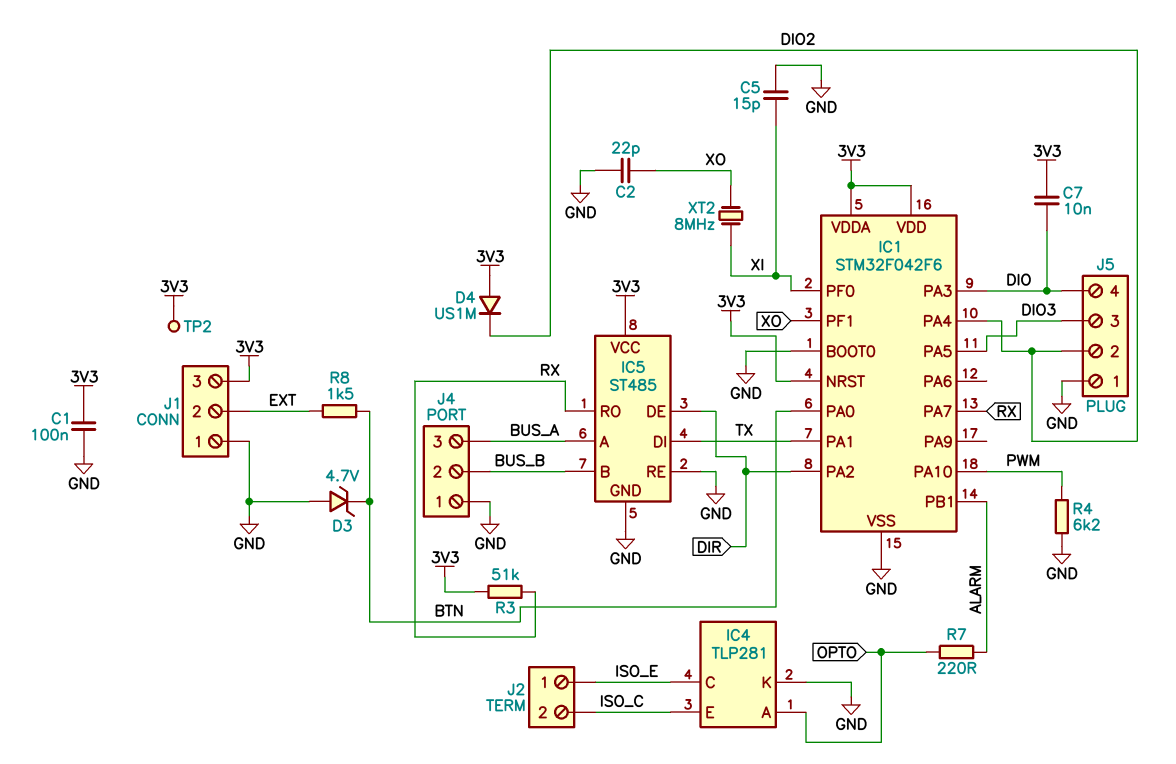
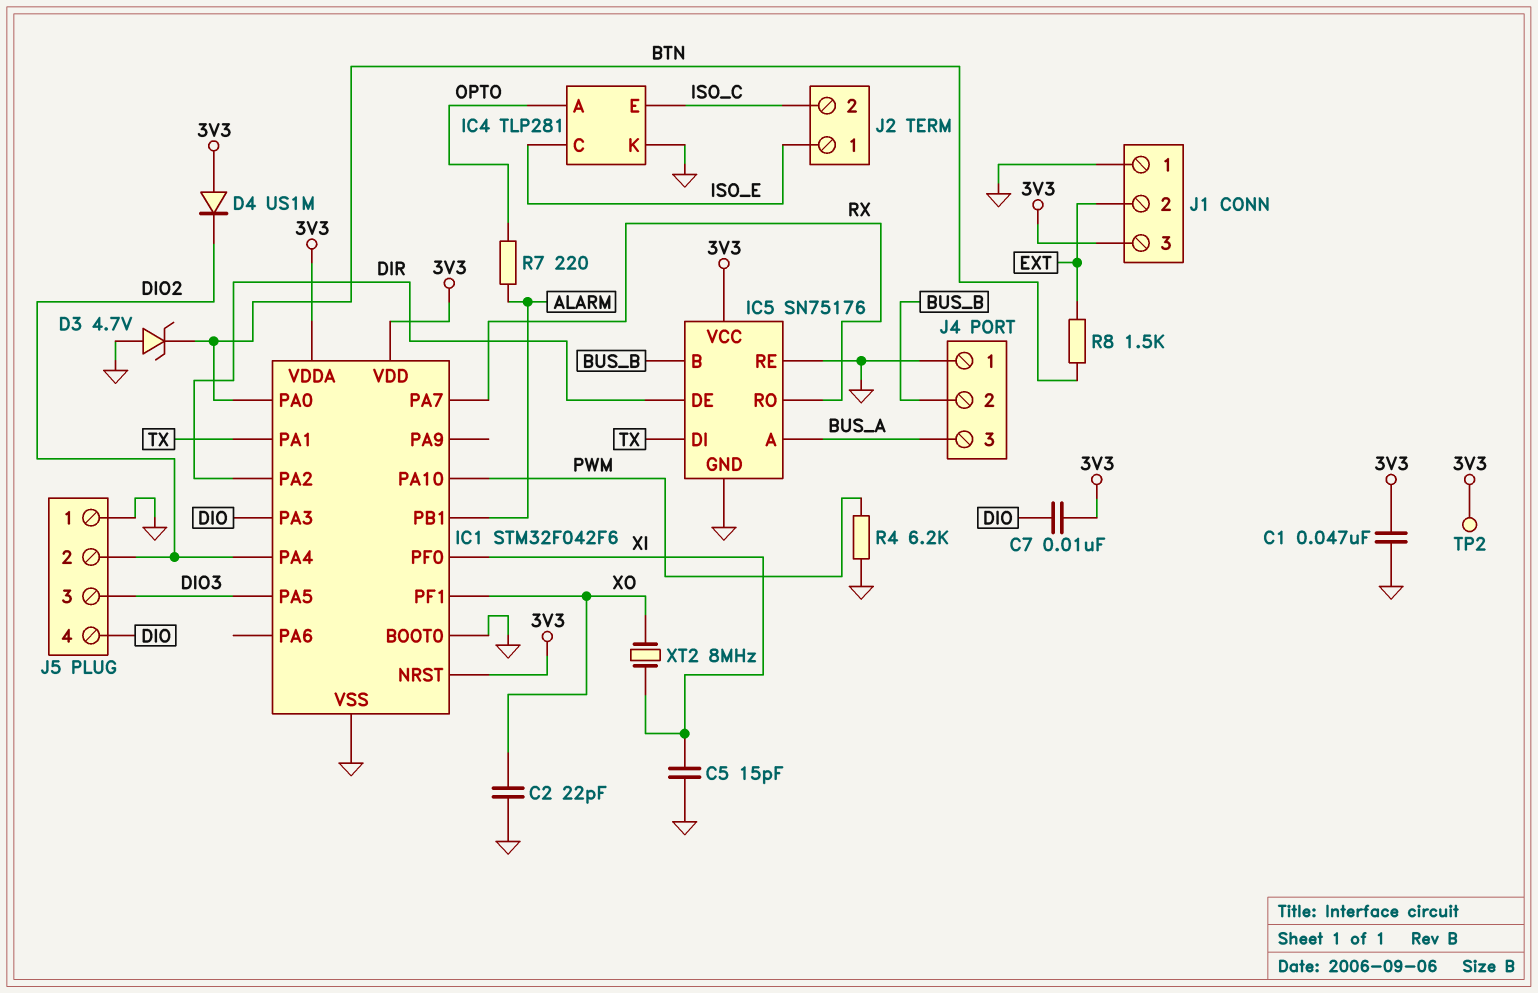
C1: 100nF (3V3, GND) -> 47nF (3V3, GND)
IC5: ST485 -> SN75176
R3: 51k (3V3, RX) -> none

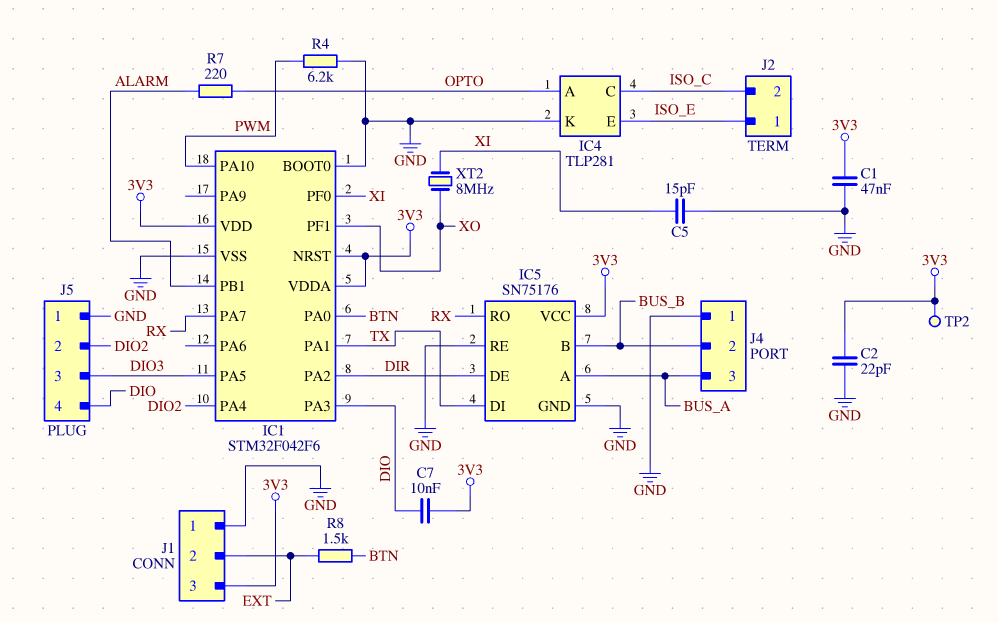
C2: 22pF (GND, XO) -> 22pF (3V3, GND)
D3: zener 4.7V (A GND, K BTN) -> none
D4: diode US1M (A 3V3, K DIO2) -> none
IC4 pin C: ISO_E -> ISO_C
IC4 pin E: ISO_C -> ISO_E

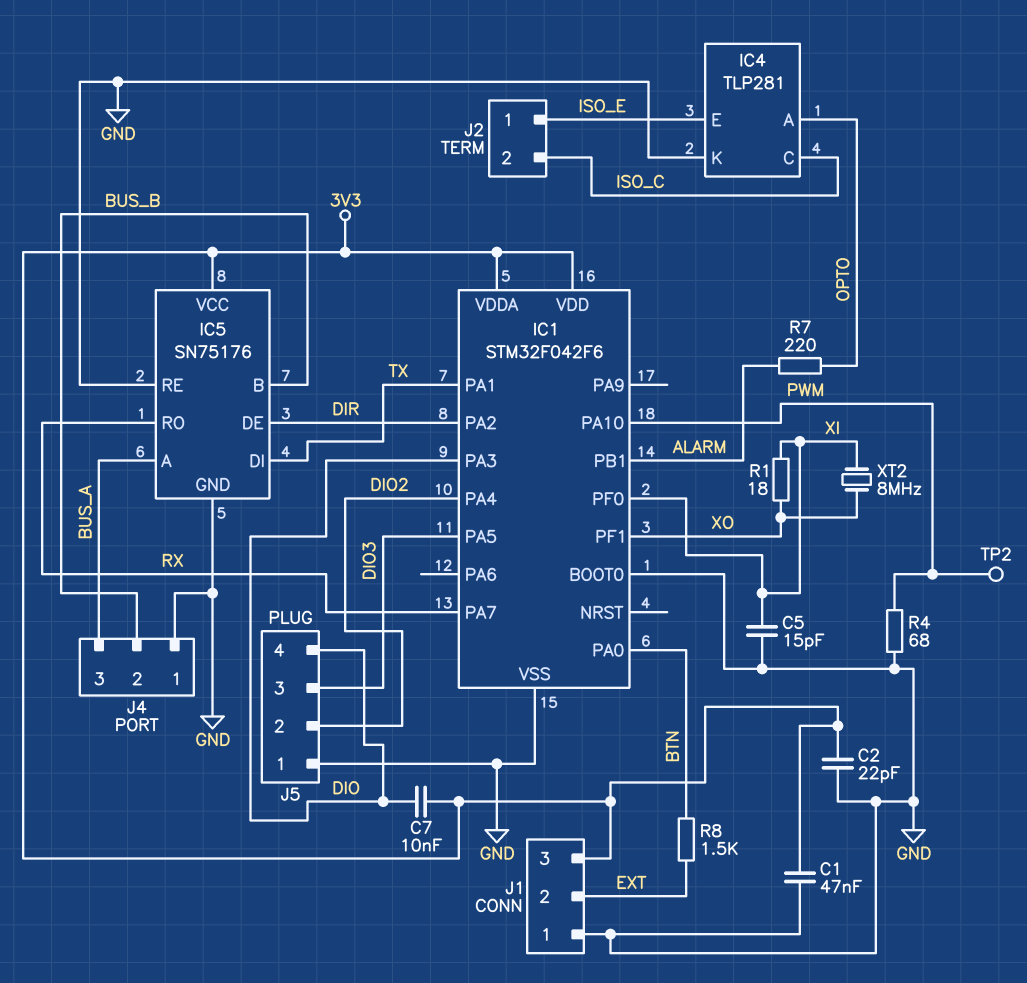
IC1 pin NRST: 3V3 -> none
R1: none -> 18 (XI, XO)
R4: 6.2k (GND, PWM) -> 68 (GND, PWM)
TP2: test point (3V3) -> test point (PWM)

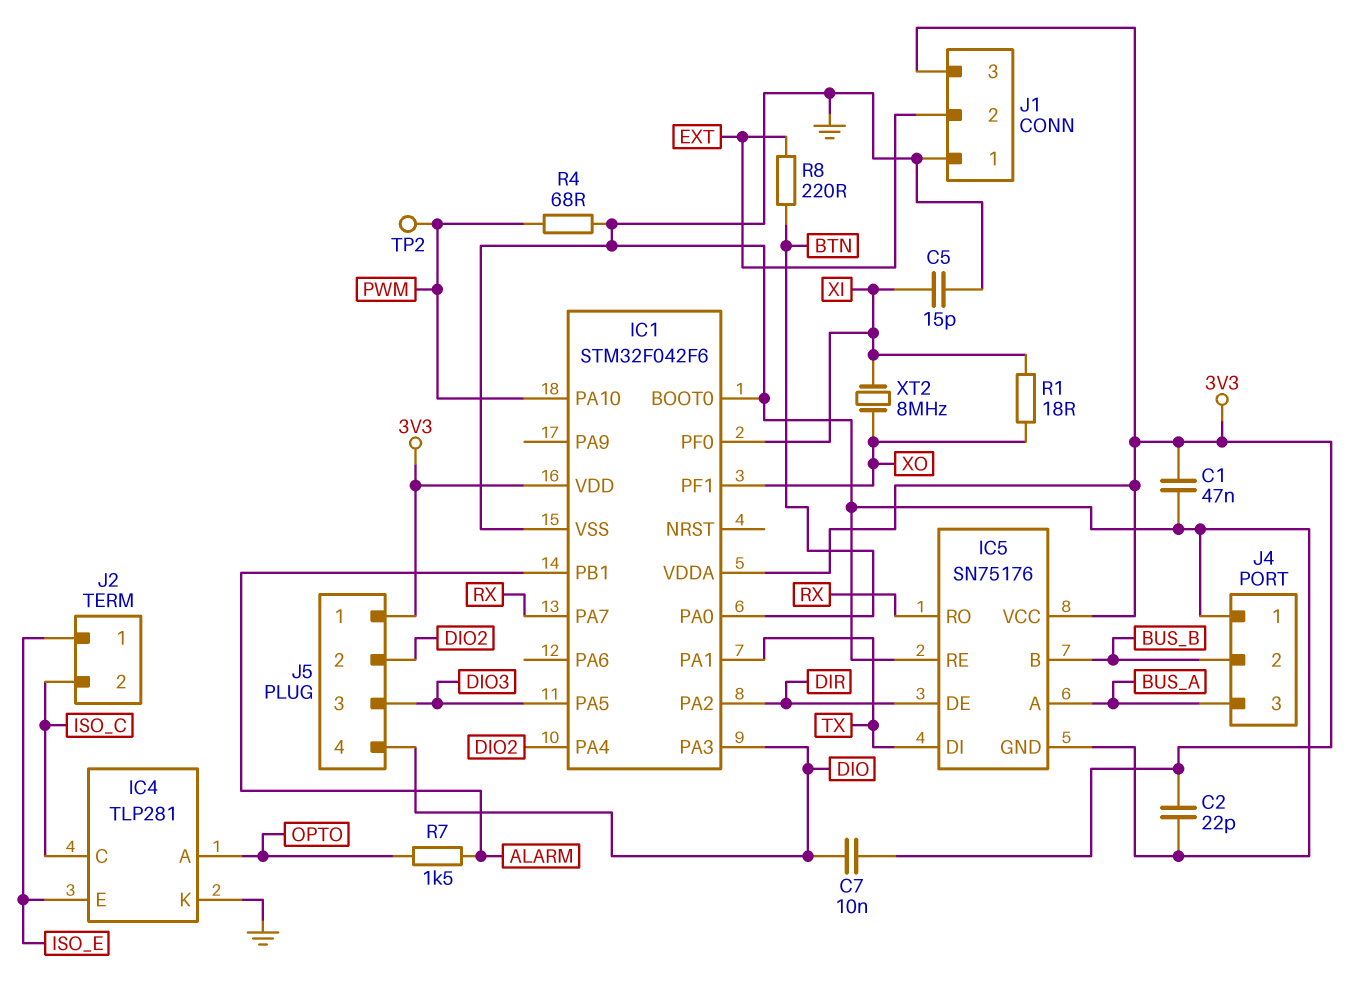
J5 pin 1: GND -> 3V3
R7: 220 (ALARM, OPTO) -> 1.5k (ALARM, OPTO)
R8: 1.5k (BTN, EXT) -> 220 (BTN, EXT)

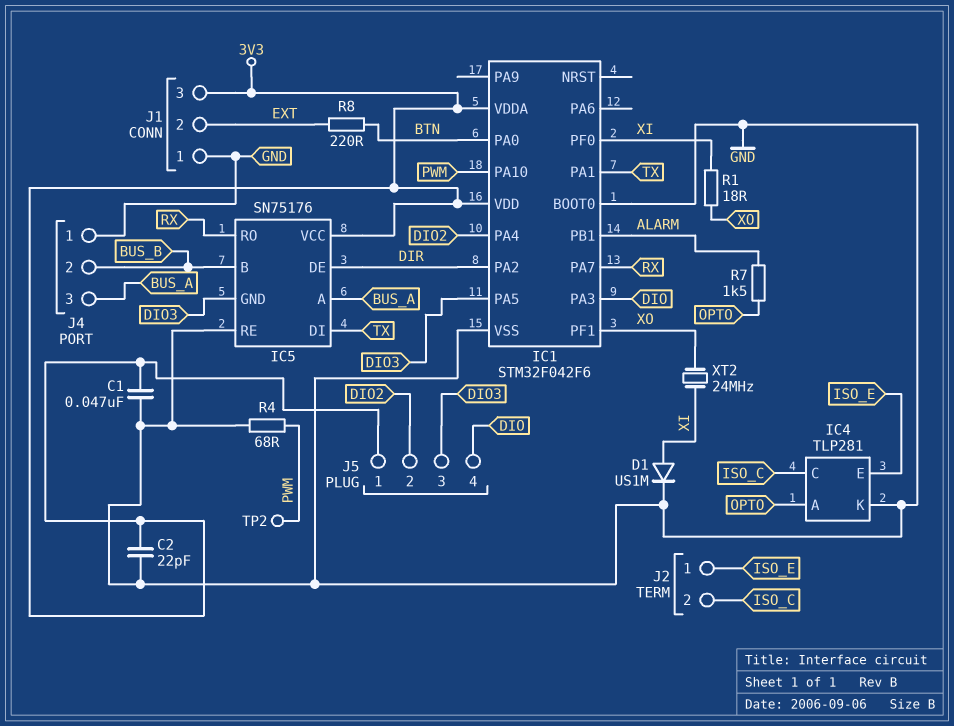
C5: 15pF (GND, XI) -> none
C7: 10nF (3V3, DIO) -> none
D1: none -> diode US1M (A XI, K GND)
IC5 pin GND: GND -> DIO3
XT2: 8MHz (XI, XO) -> 24MHz (XI, XO)

